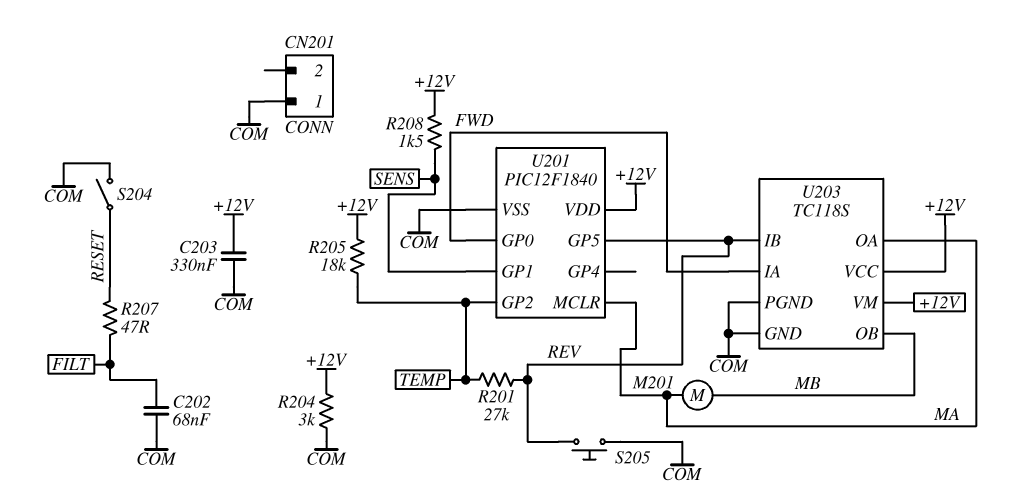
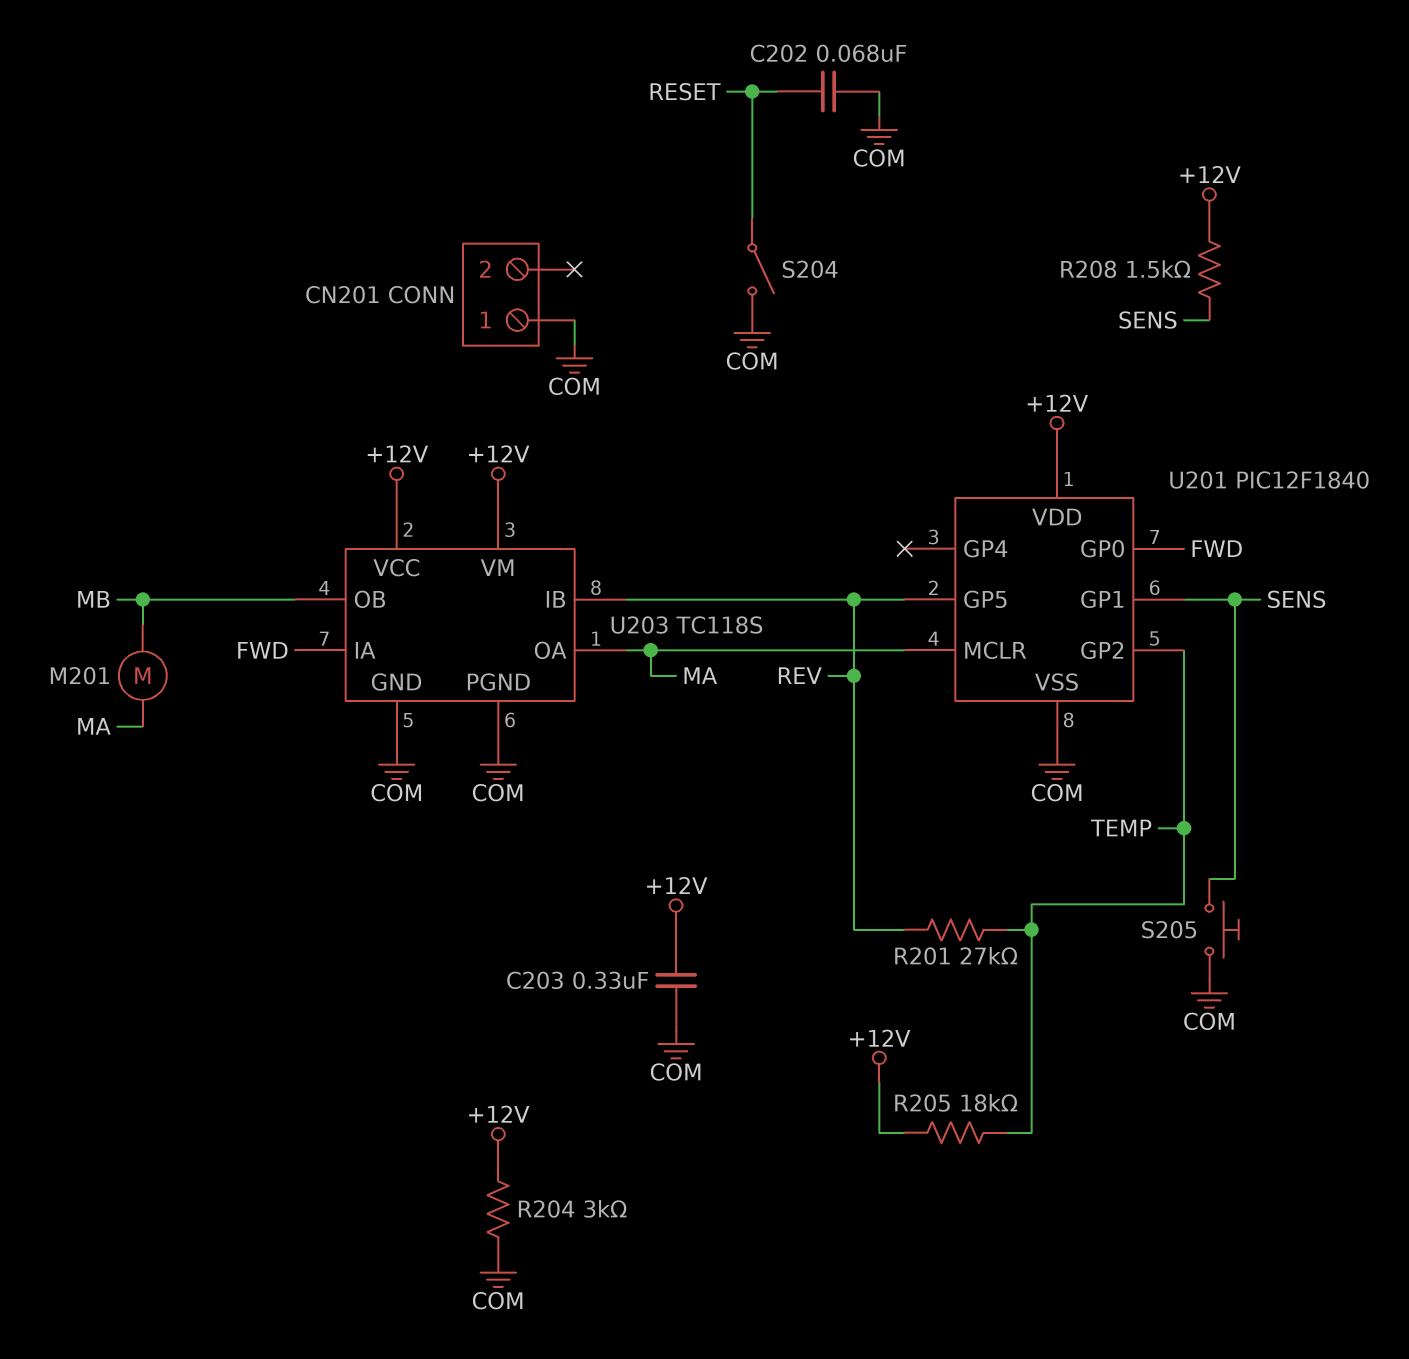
C202: 68nF (COM, FILT) -> 68nF (COM, RESET)
R207: 47 (FILT, RESET) -> none
S205: button (COM, REV) -> button (COM, SENS)

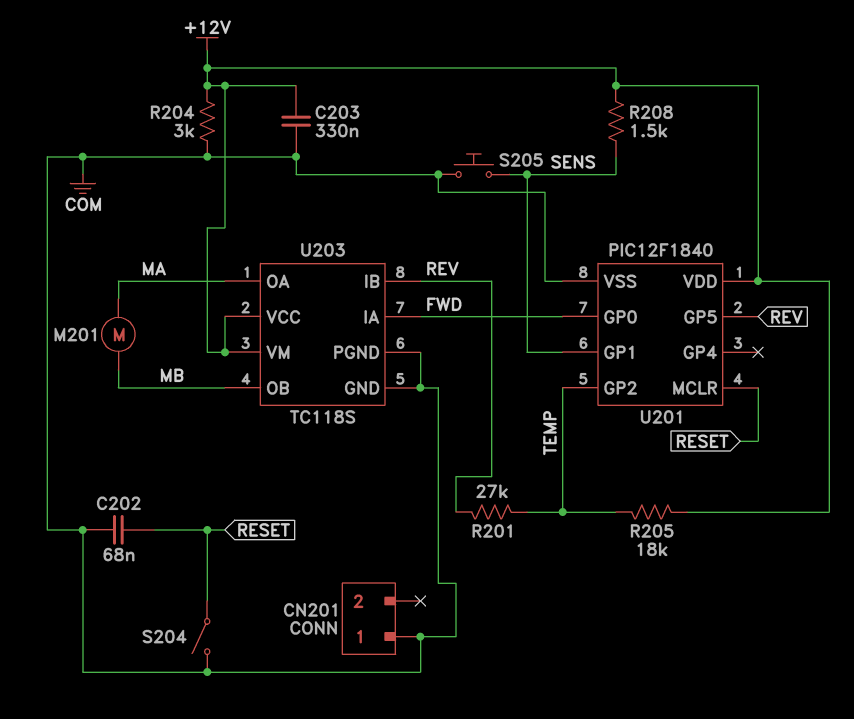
U201 pin MCLR: MA -> RESET

